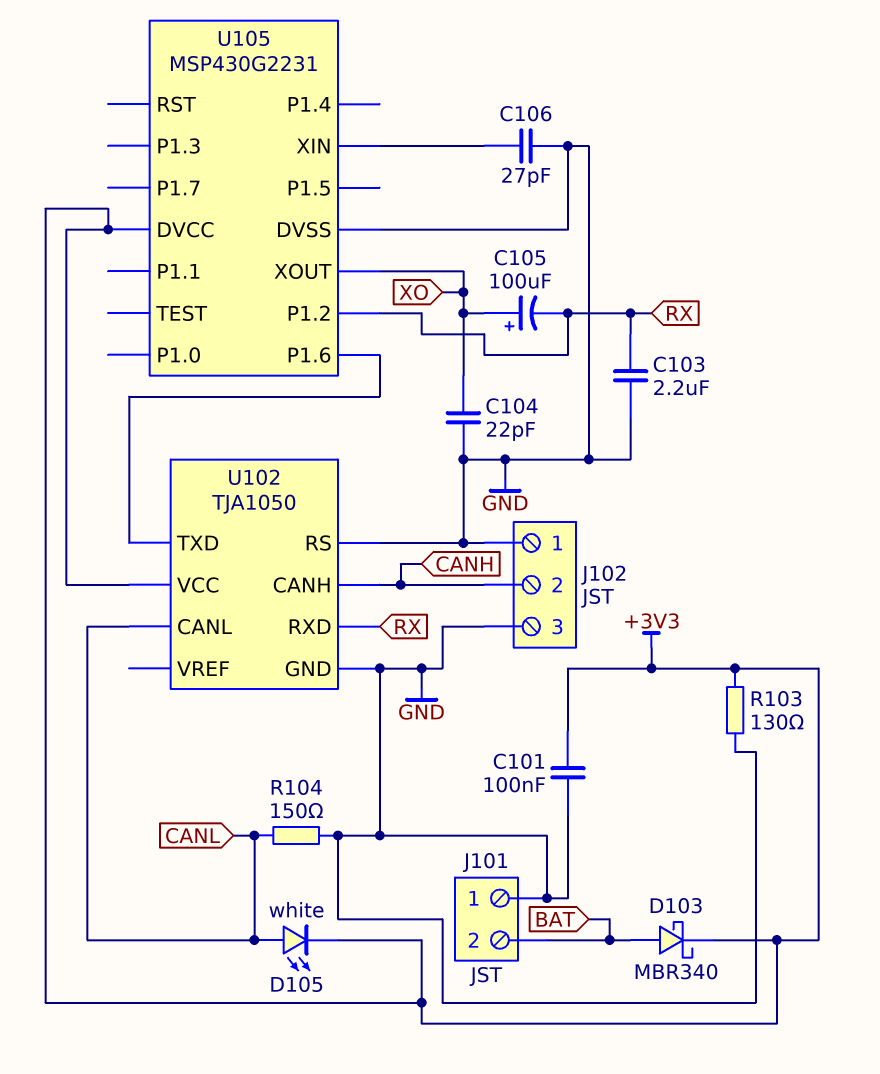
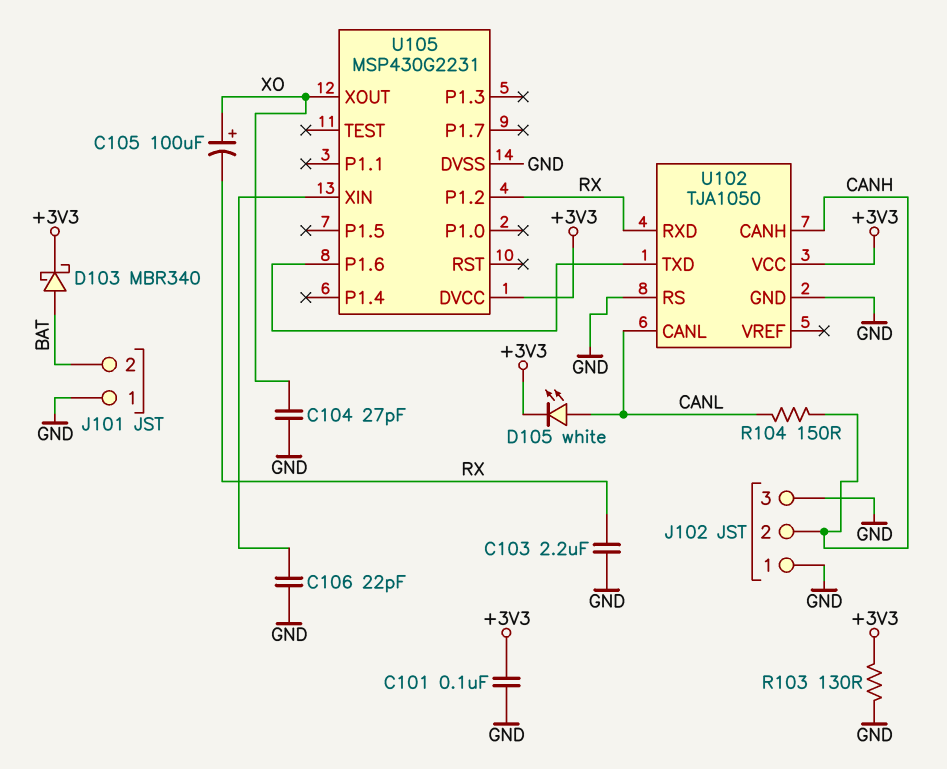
C104: 22pF (GND, XO) -> 27pF (GND, XO)
C106: 27pF (GND, U105/XIN) -> 22pF (GND, U105/XIN)
R104: 150 (CANL, GND) -> 150 (CANH, CANL)

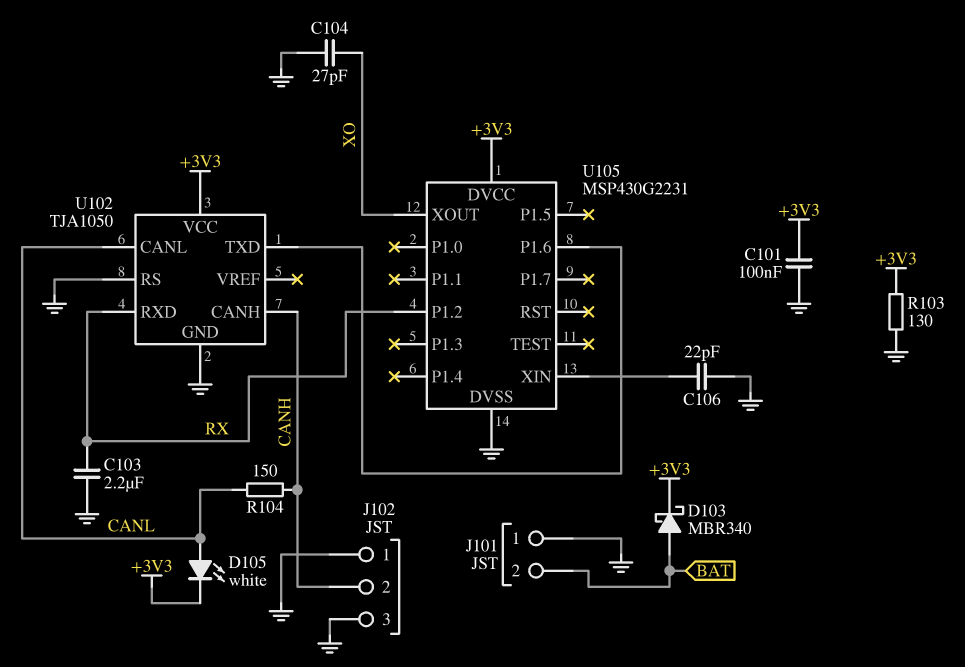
C105: 100uF (plus XO, minus RX) -> none

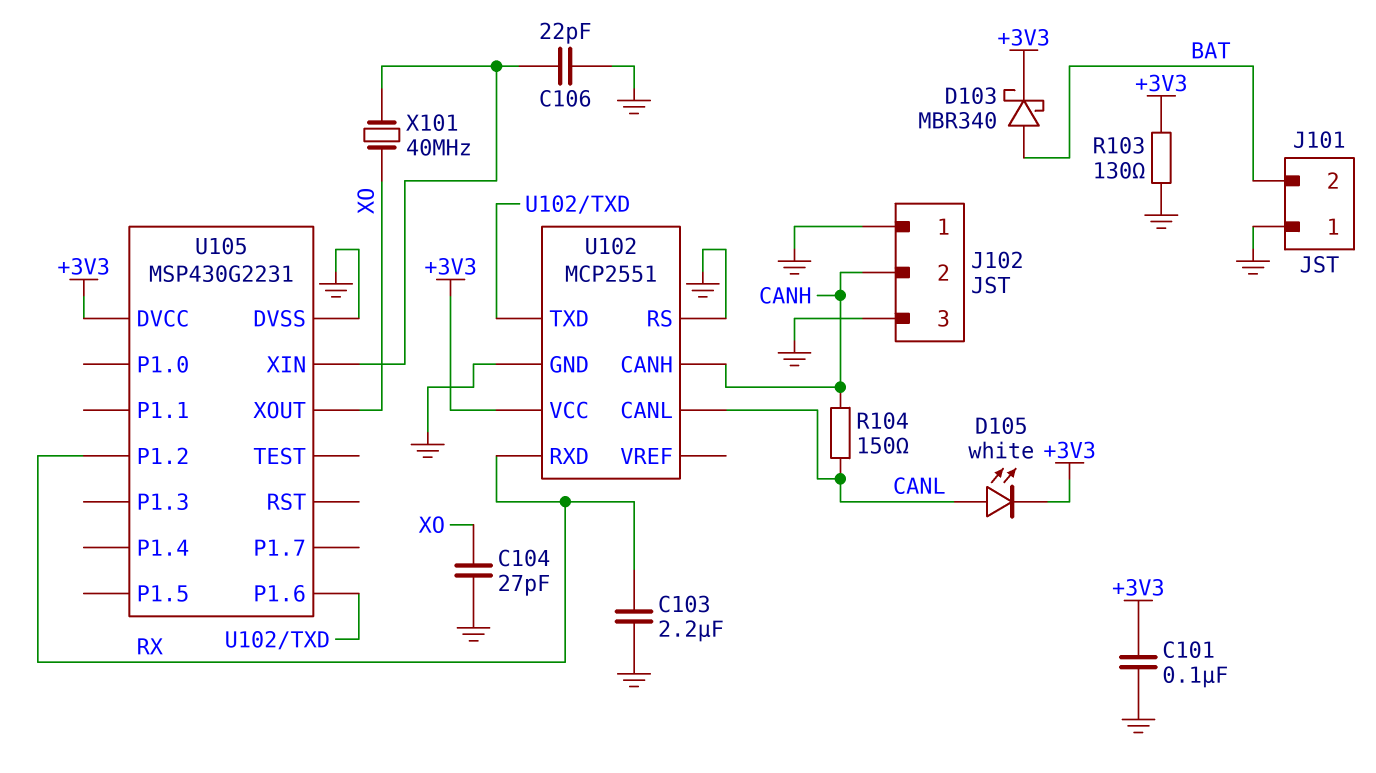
U102: TJA1050 -> MCP2551
X101: none -> 40MHz (U105/XIN, XO)

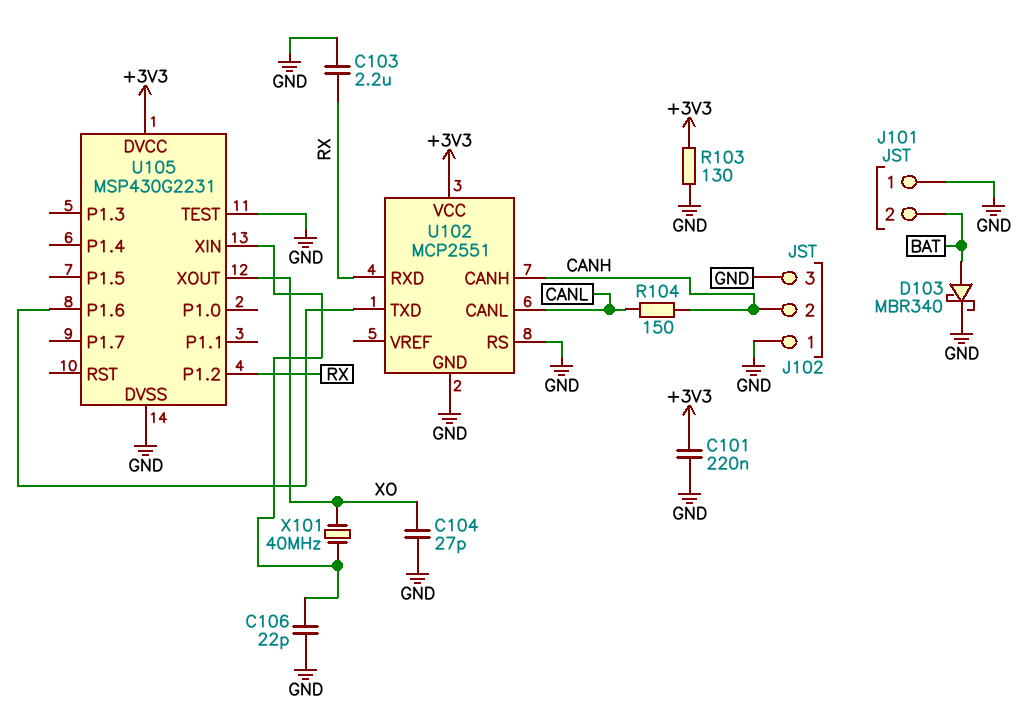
C101: 100nF (+3V3, GND) -> 220nF (+3V3, GND)
D103: schottky MBR340 (A BAT, K +3V3) -> schottky MBR340 (A BAT, K GND)
D105: LED white (A CANL, K +3V3) -> none
U105 pin TEST: none -> GND

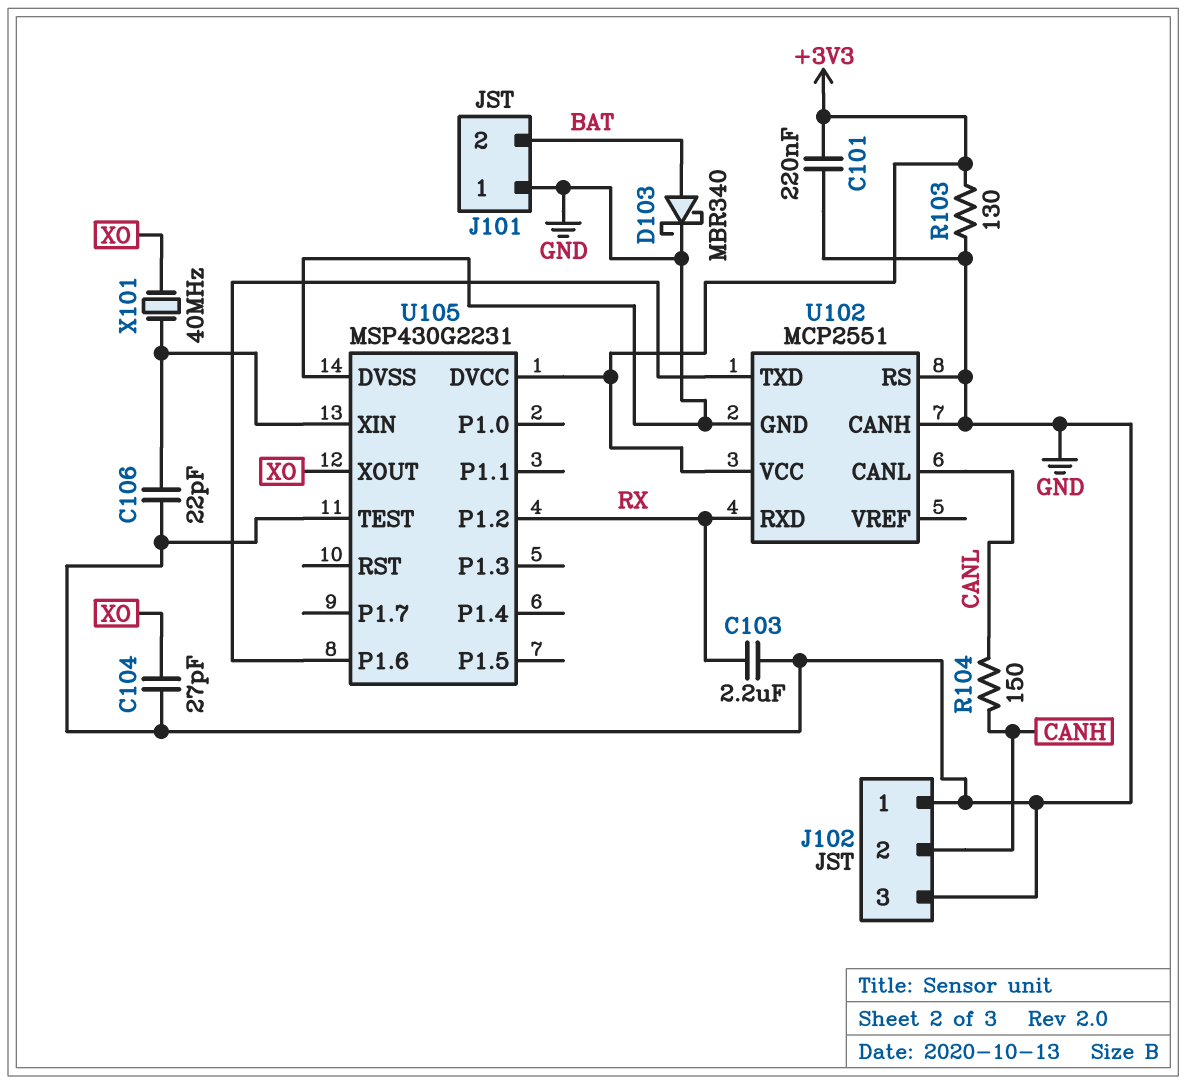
U102 pin CANH: CANH -> GND

